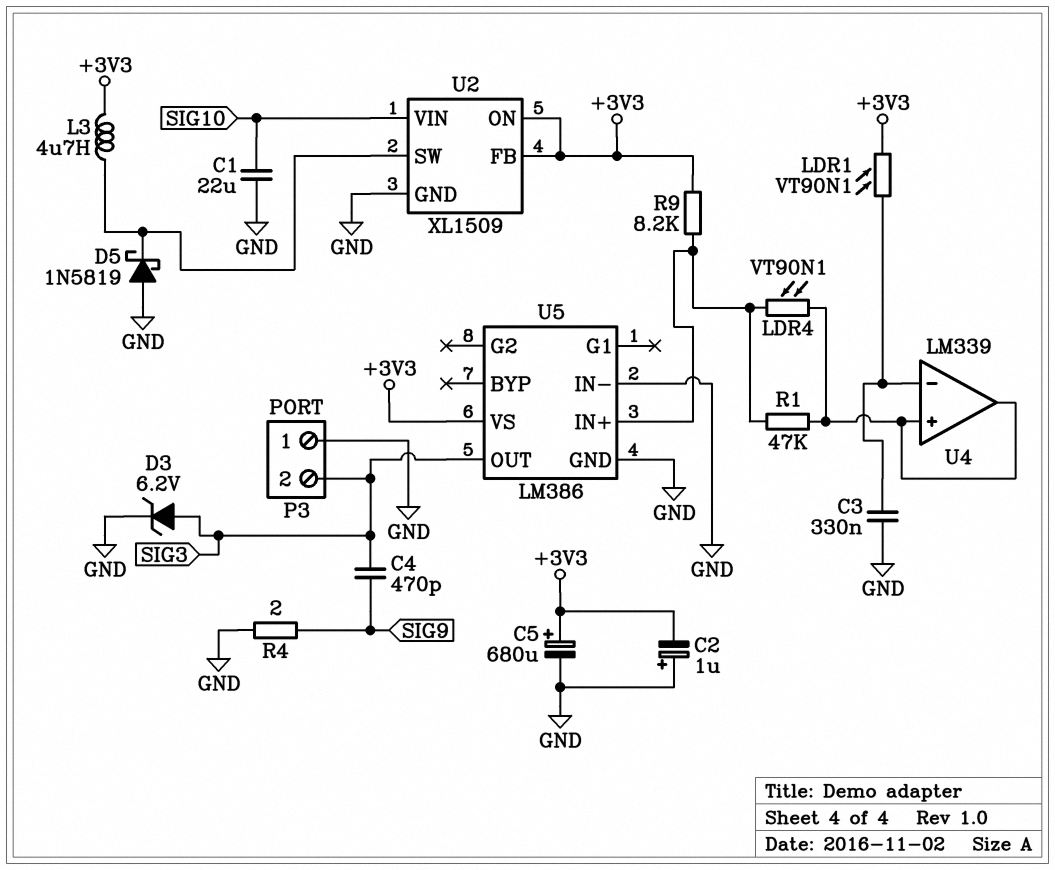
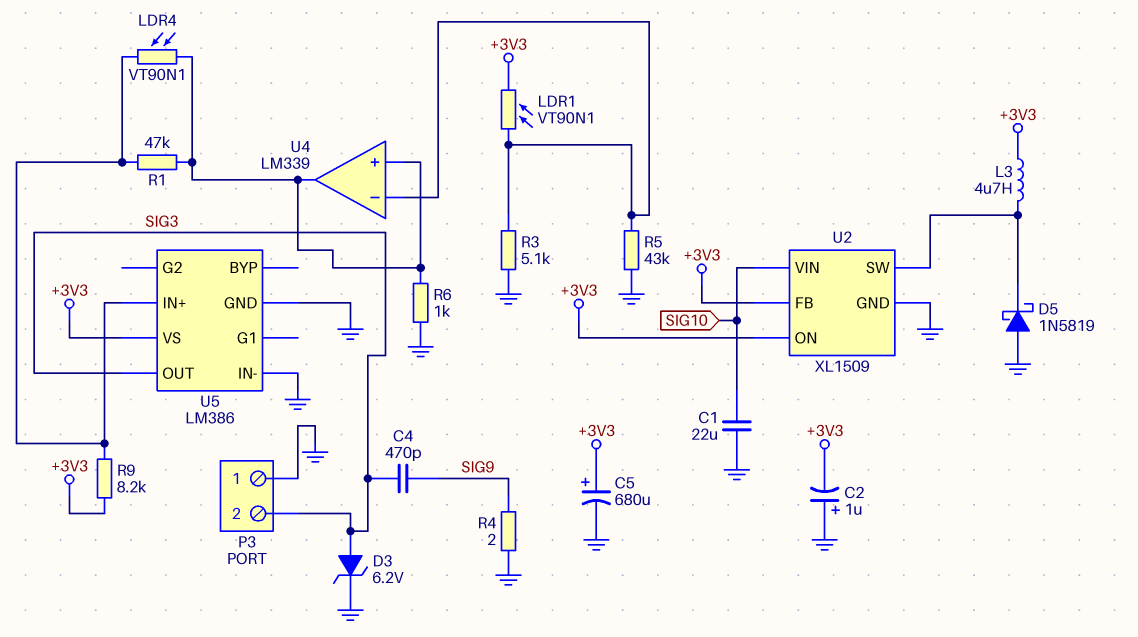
C3: 330nF (GND, U4/in-) -> none
R3: none -> 5.1k (GND, U4/in-)
R5: none -> 43k (GND, U4/in-)
R6: none -> 1k (GND, U4/in+)

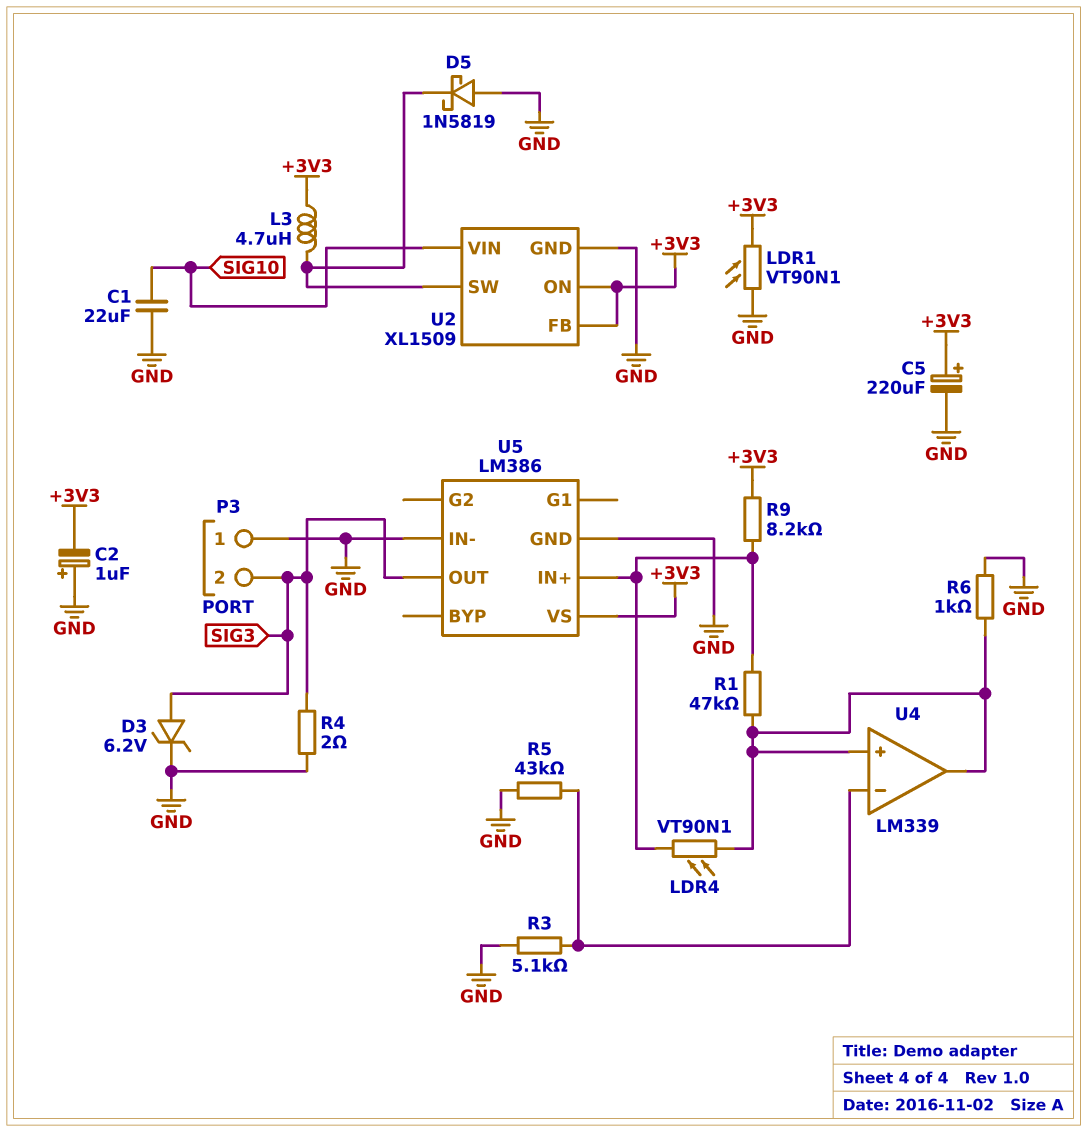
C4: 470pF (SIG3, SIG9) -> none
C5: 680uF (plus +3V3, minus GND) -> 220uF (plus +3V3, minus GND)
LDR1: VT90N1 (+3V3, U4/in-) -> VT90N1 (+3V3, GND)
R4: 2 (GND, SIG9) -> 2 (GND, SIG3)

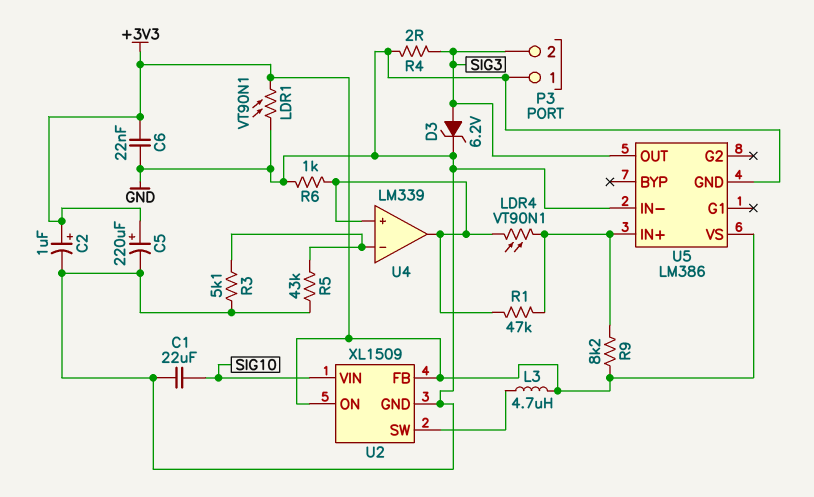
C2: 1uF (plus GND, minus +3V3) -> 1uF (plus +3V3, minus GND)
C6: none -> 22nF (+3V3, GND)
D5: schottky 1N5819 (A GND, K U2/SW) -> none

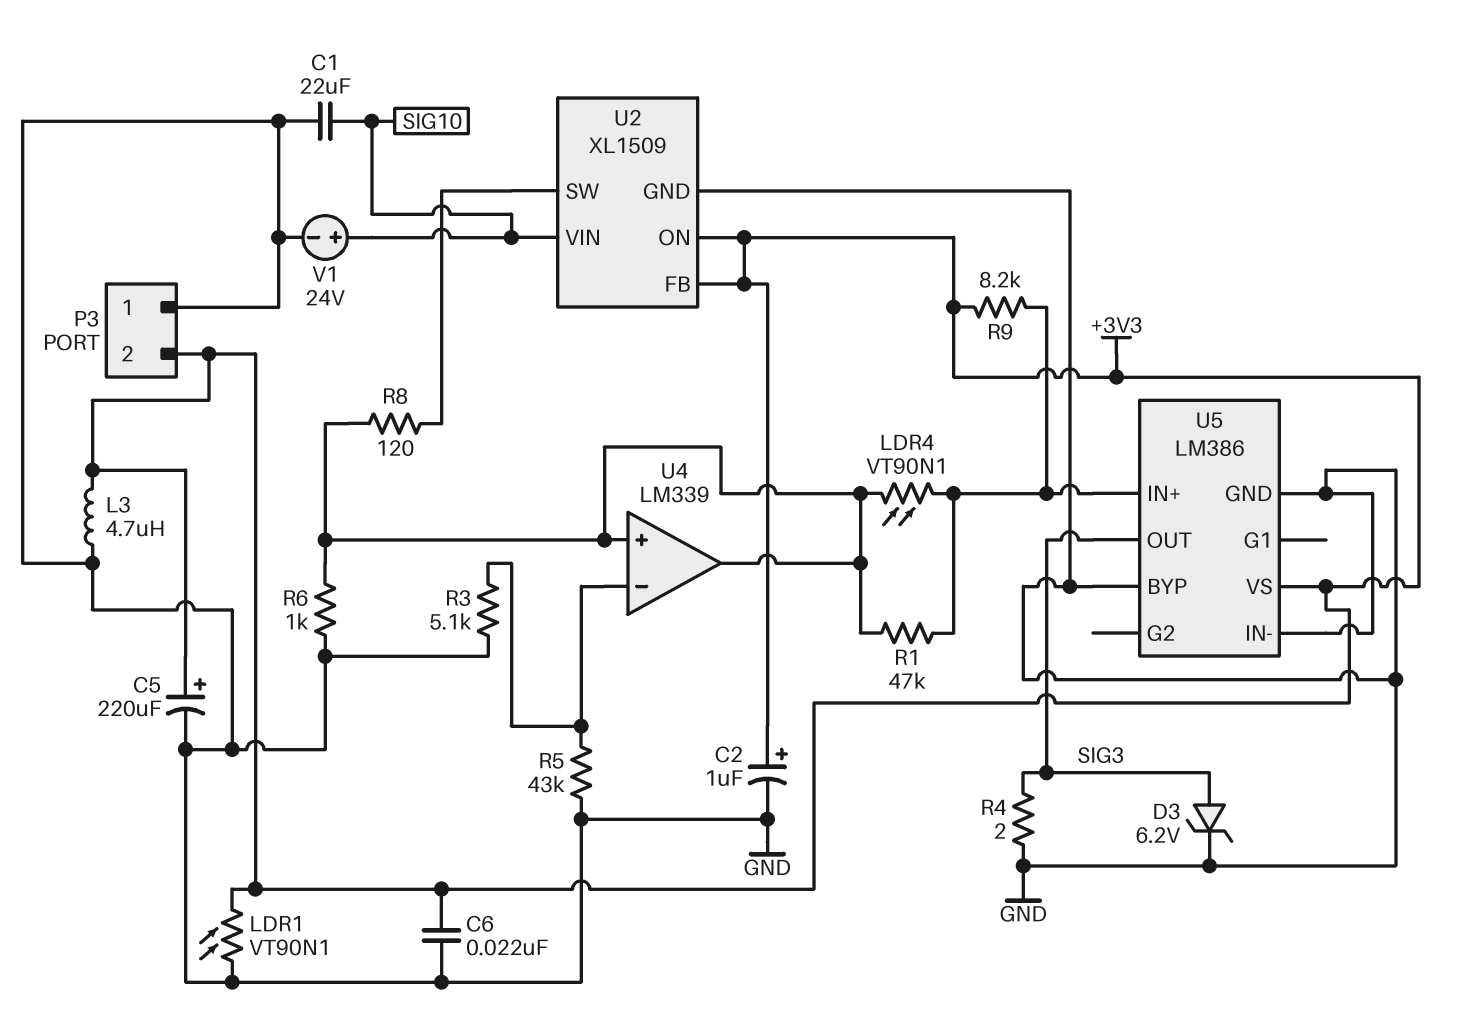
L3: 4.7uH (+3V3, U2/SW) -> 4.7uH (+3V3, GND)
P3 pin 2: SIG3 -> +3V3
R8: none -> 120 (U2/SW, U4/in+)
U5 pin BYP: none -> GND
V1: none -> 24V (plus SIG10, minus GND)

